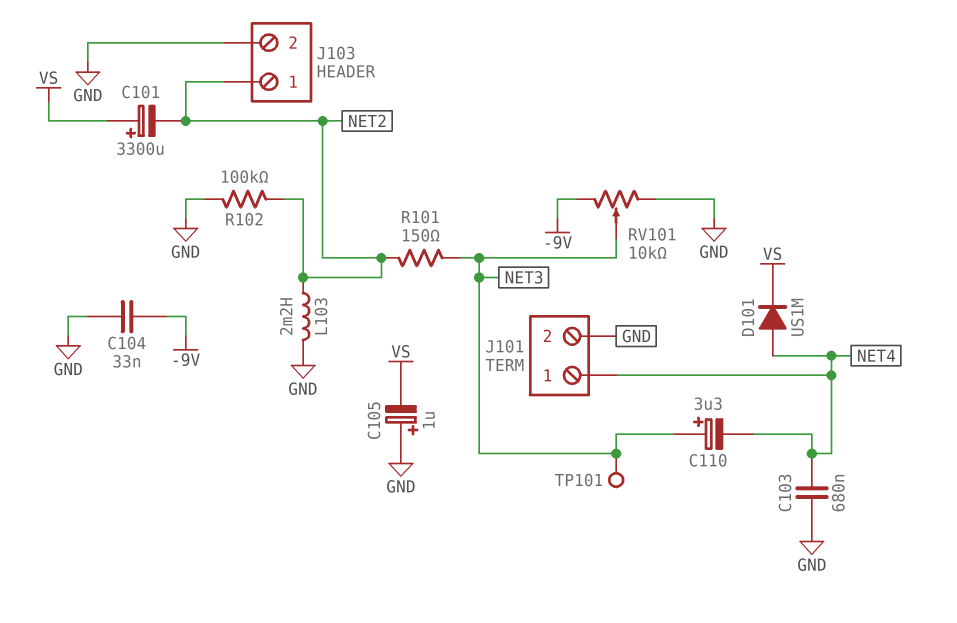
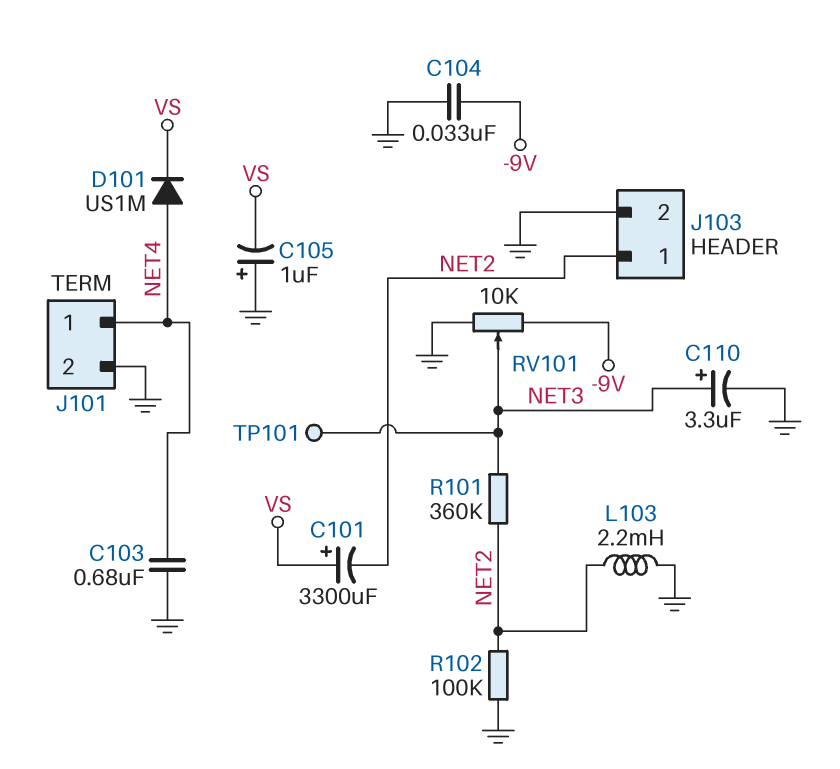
C110: 3.3uF (plus NET3, minus NET4) -> 3.3uF (plus NET3, minus GND)
R101: 150 (NET2, NET3) -> 360k (NET2, NET3)

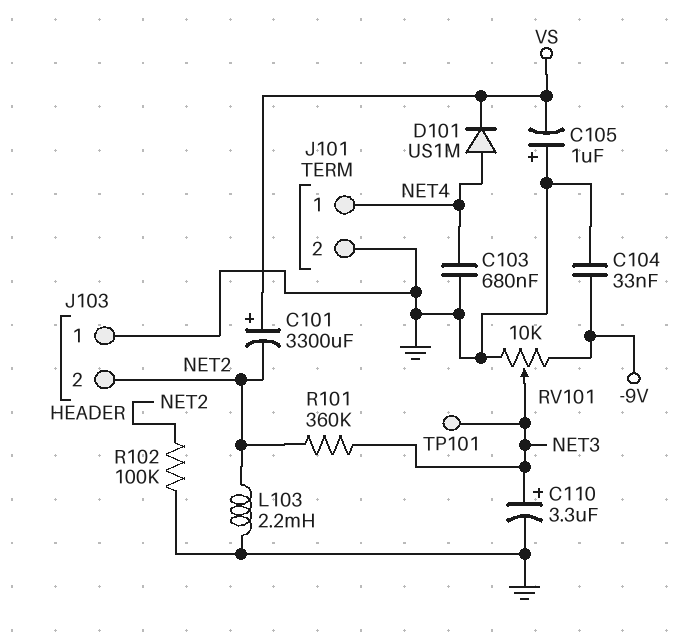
J103 pin 1: NET2 -> GND
J103 pin 2: GND -> NET2

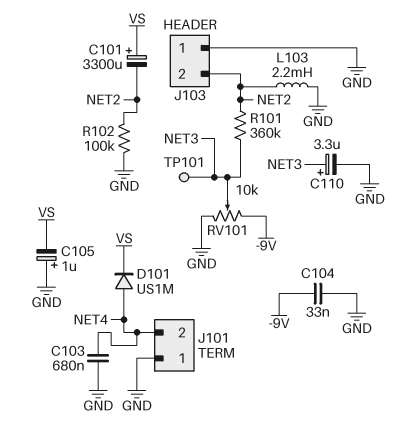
J101 pin 1: NET4 -> GND
J101 pin 2: GND -> NET4

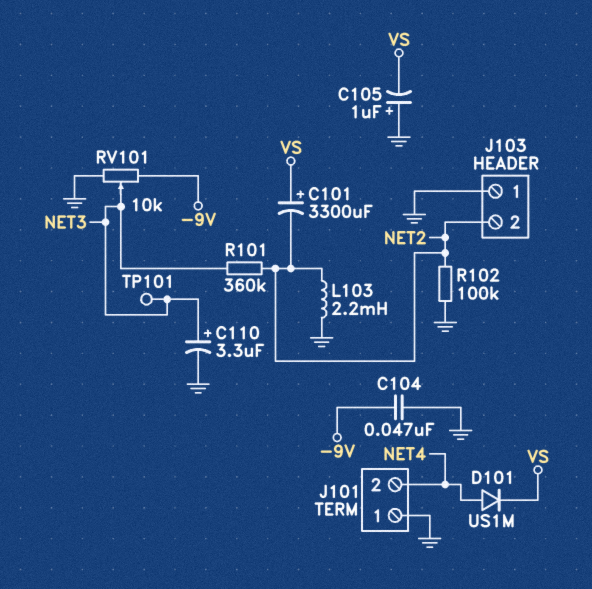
C103: 680nF (GND, NET4) -> none
C104: 33nF (-9V, GND) -> 47nF (-9V, GND)

